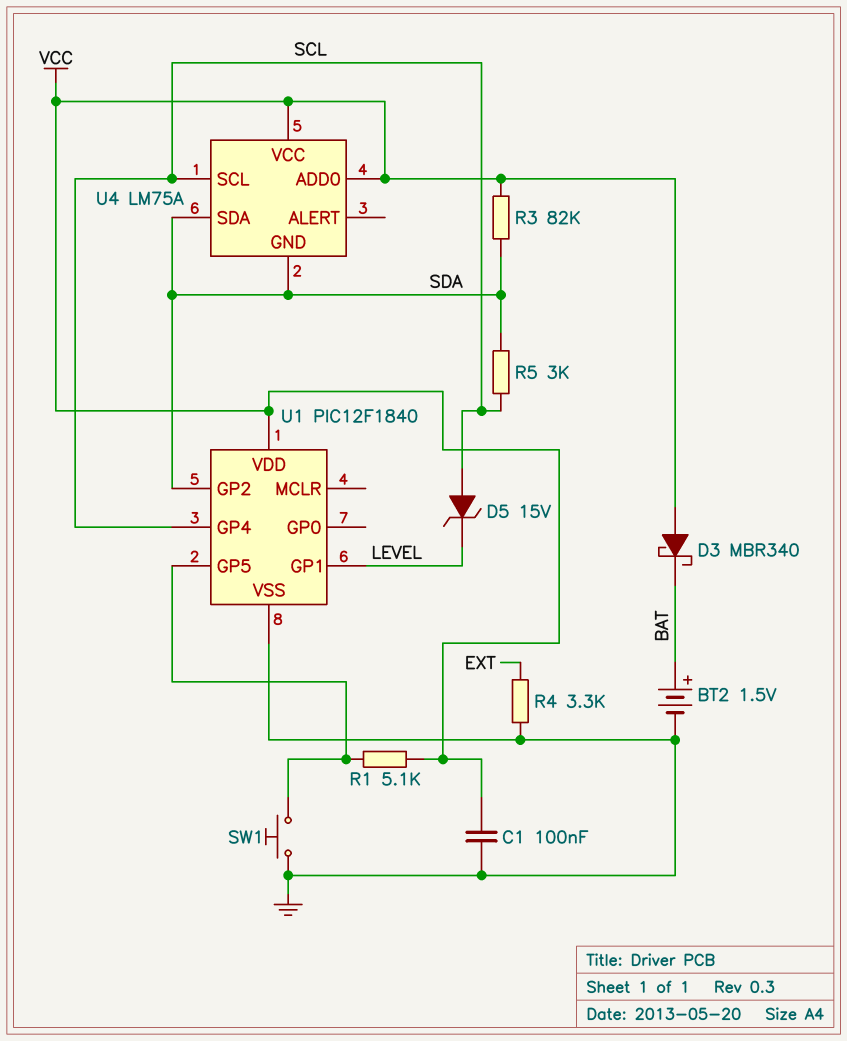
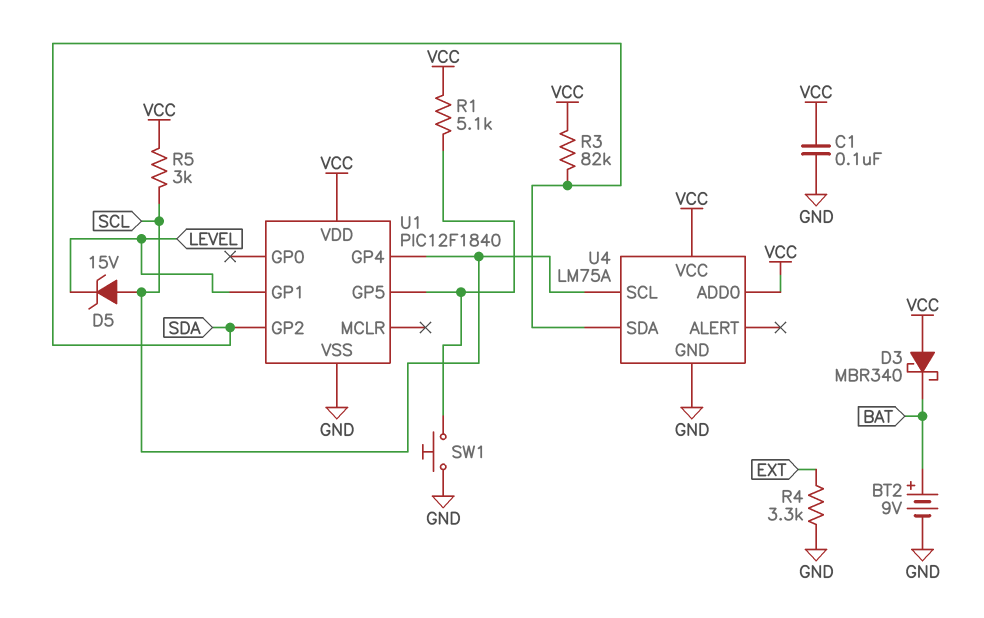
BT2: 1.5V (plus BAT, minus GND) -> 9V (plus BAT, minus GND)
R5: 3k (SCL, SDA) -> 3k (SCL, VCC)
U4 pin GND: SDA -> GND

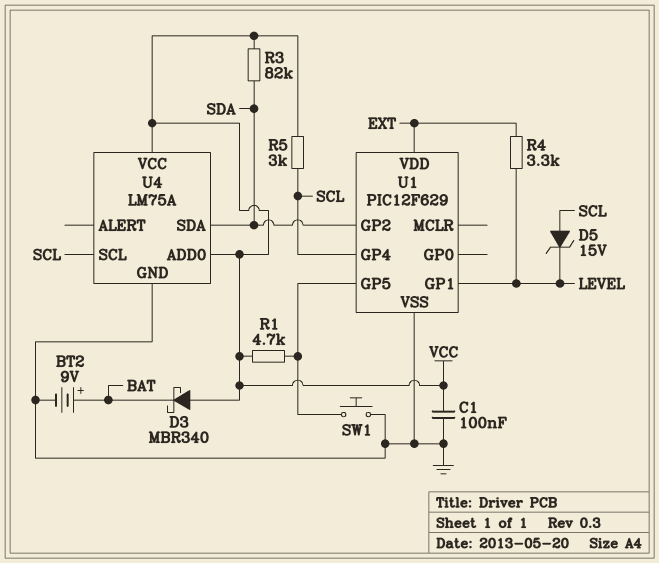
R1: 5.1k (U1/GP5, VCC) -> 4.7k (U1/GP5, VCC)
R4: 3.3k (EXT, GND) -> 3.3k (EXT, LEVEL)
U1: PIC12F1840 -> PIC12F629
U1 pin VDD: VCC -> EXT

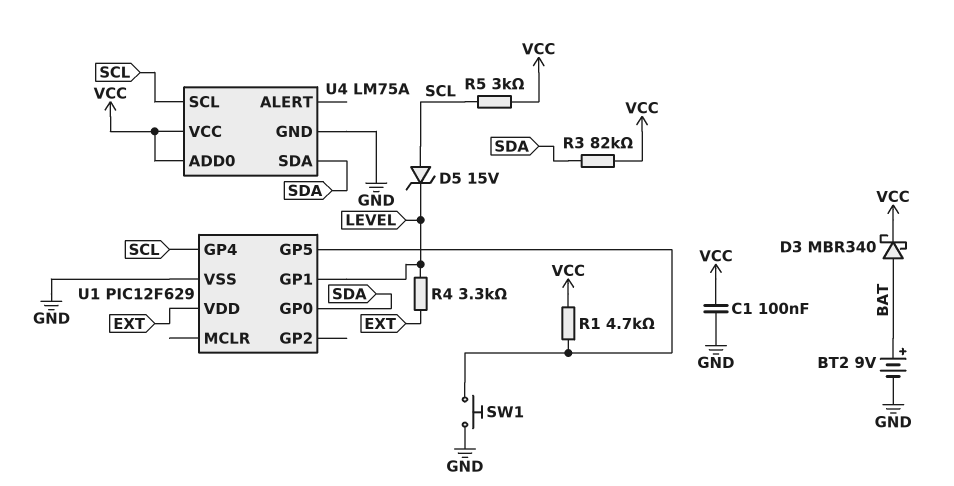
D3: schottky MBR340 (A VCC, K BAT) -> schottky MBR340 (A BAT, K VCC)
U1 pin GP0: none -> SDA
U1 pin GP2: SDA -> none

